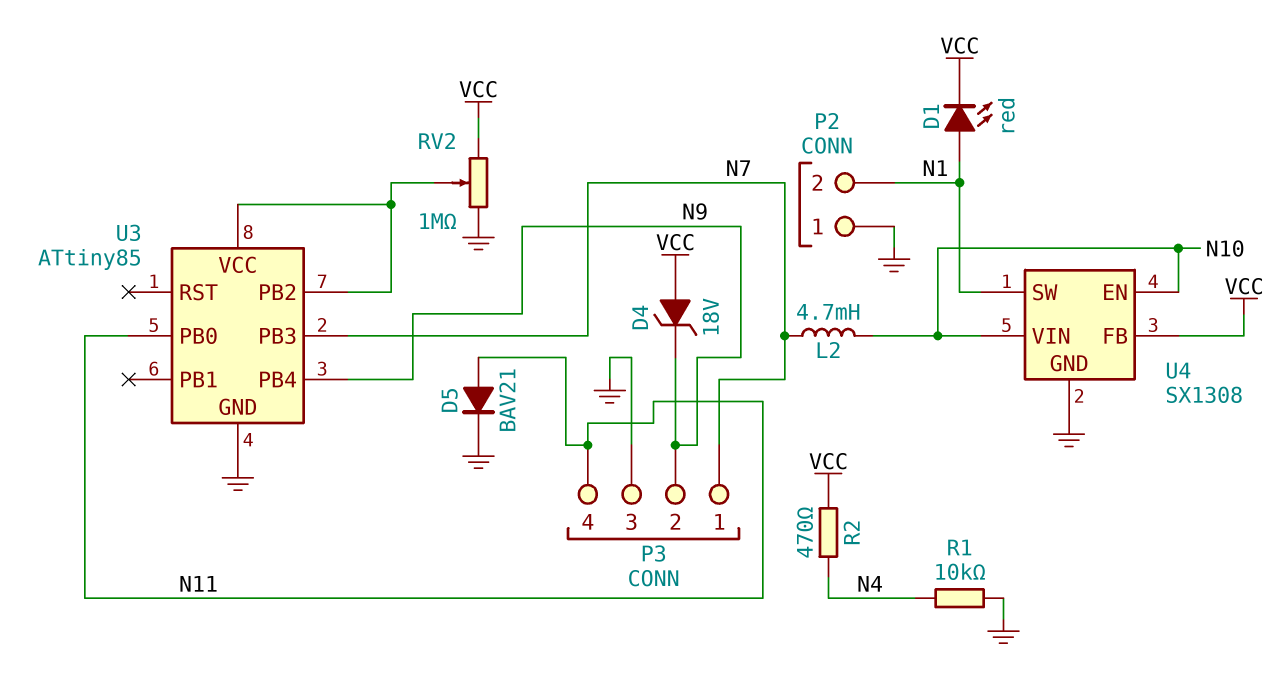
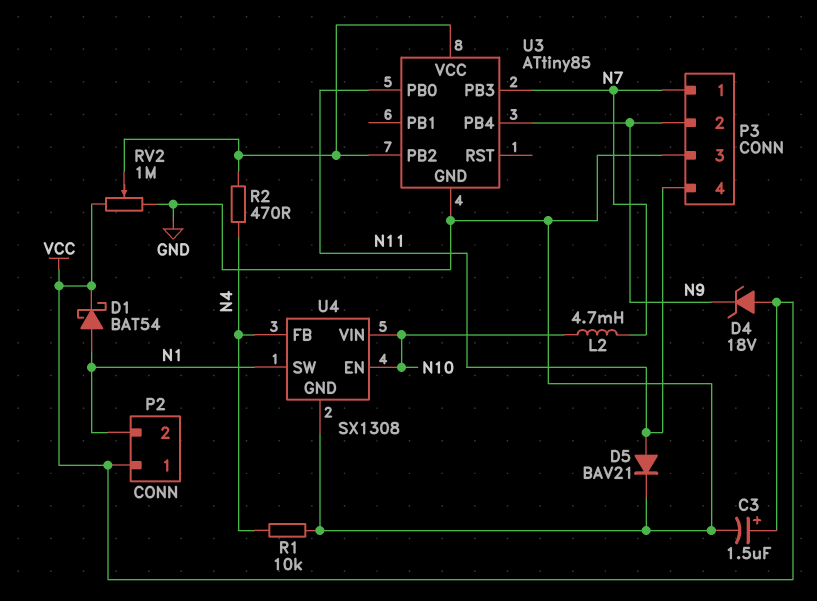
C3: none -> 1.5uF (plus VCC, minus GND)
D1: LED red (A N1, K VCC) -> schottky BAT54 (A N1, K VCC)
P2 pin 1: GND -> VCC
R2: 470 (N4, VCC) -> 470 (N4, U3/PB2)
U4 pin FB: VCC -> N4

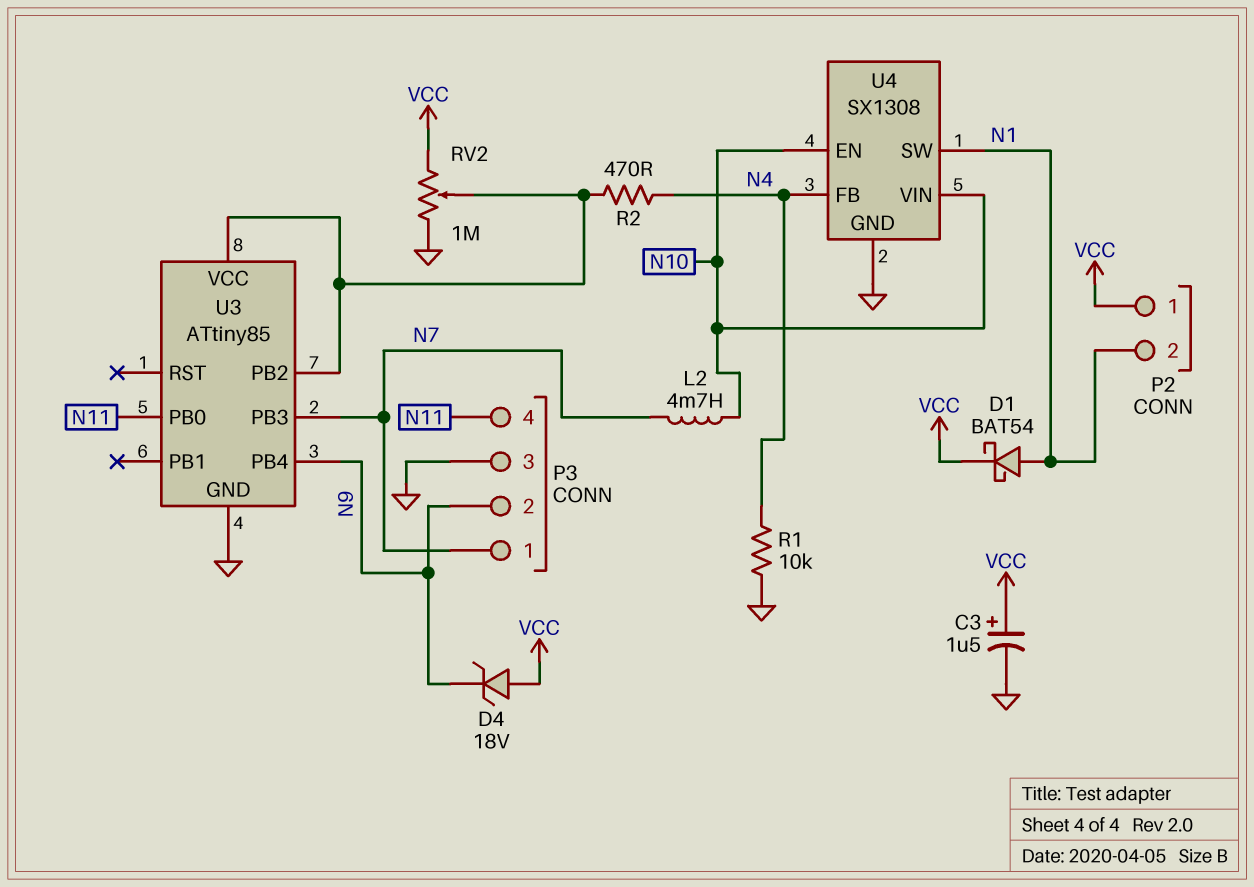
D5: diode BAV21 (A N11, K GND) -> none

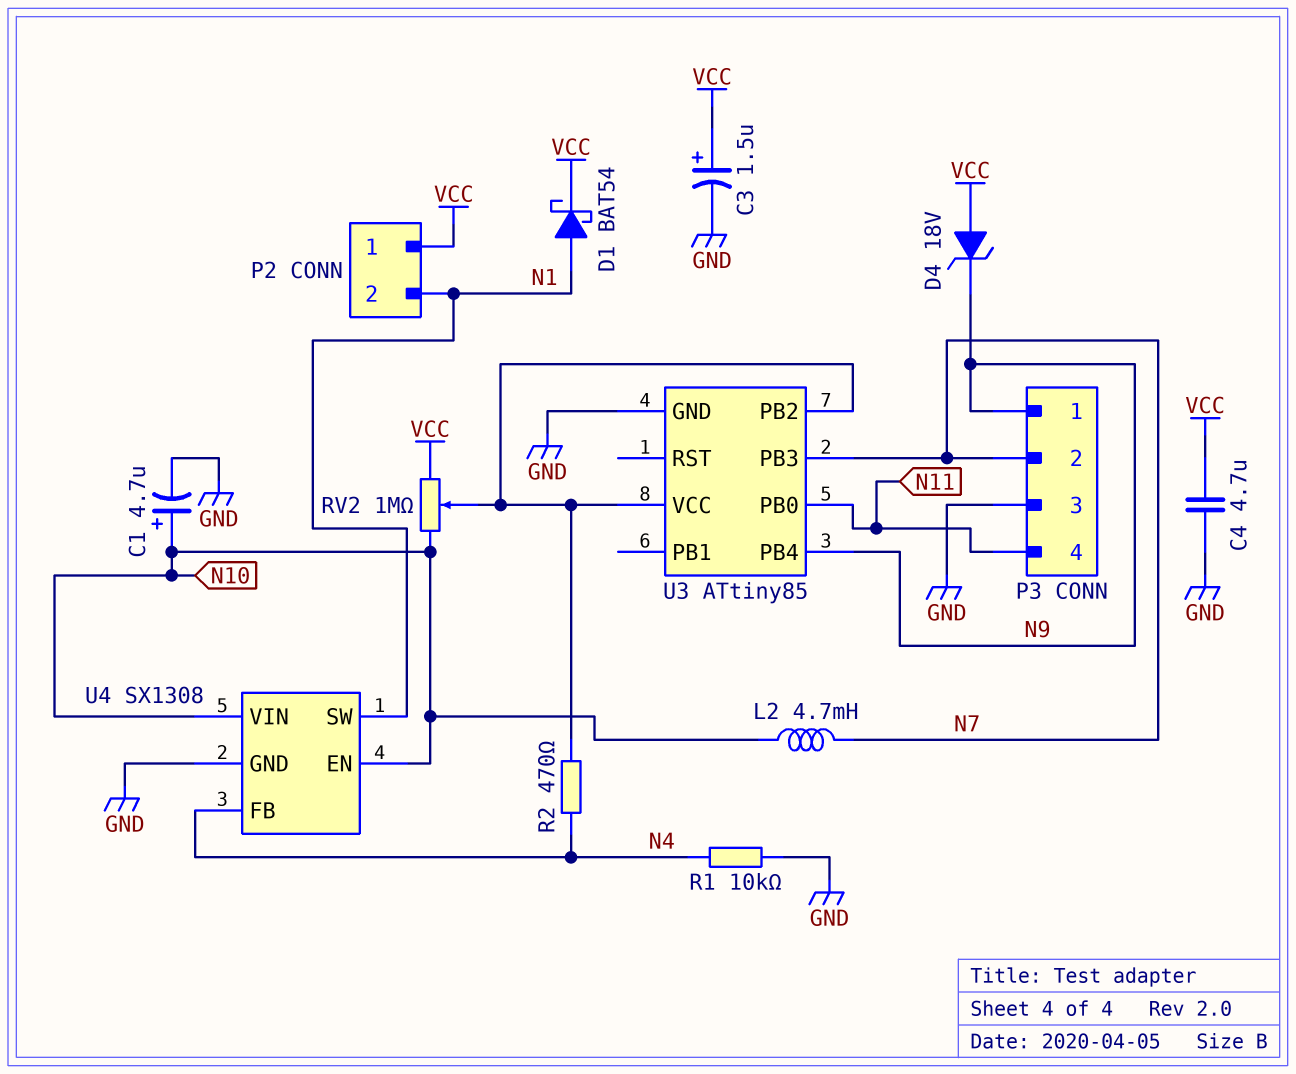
C1: none -> 4.7uF (plus N10, minus GND)
C4: none -> 4.7uF (GND, VCC)
P3 pin 1: N7 -> N9
P3 pin 2: N9 -> N7
RV2: 1M (GND, VCC, wiper U3/PB2) -> 1M (N10, VCC, wiper U3/PB2)

